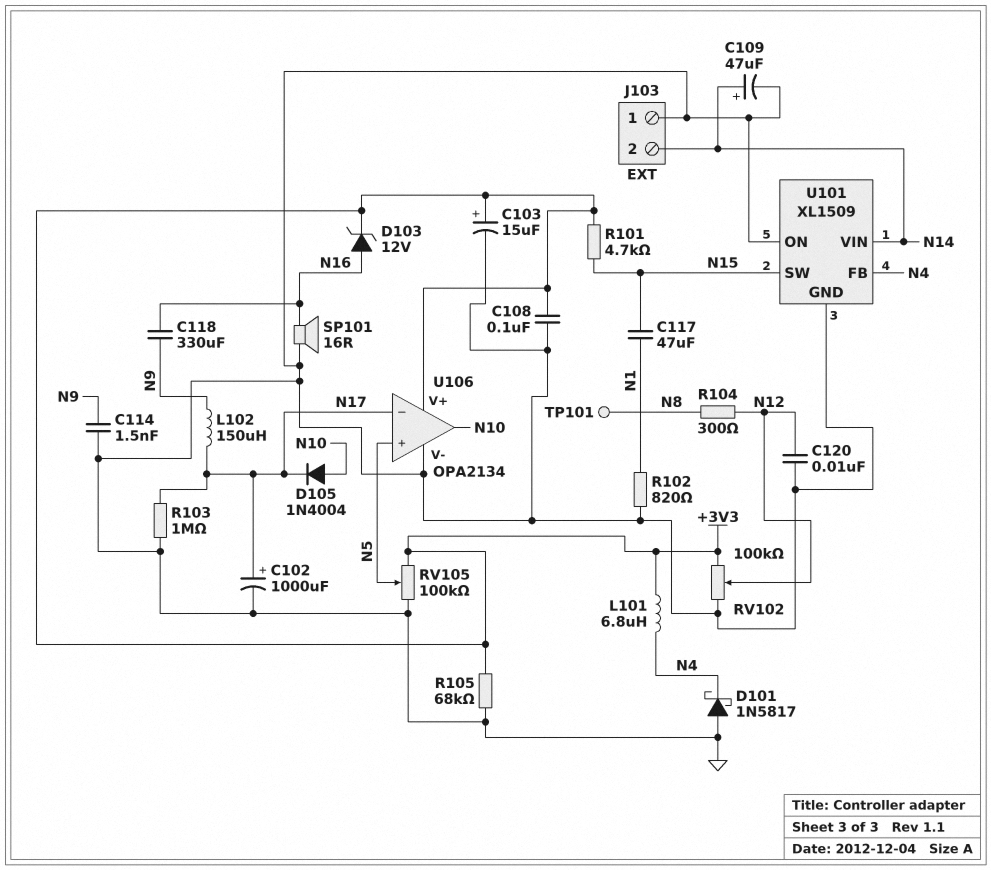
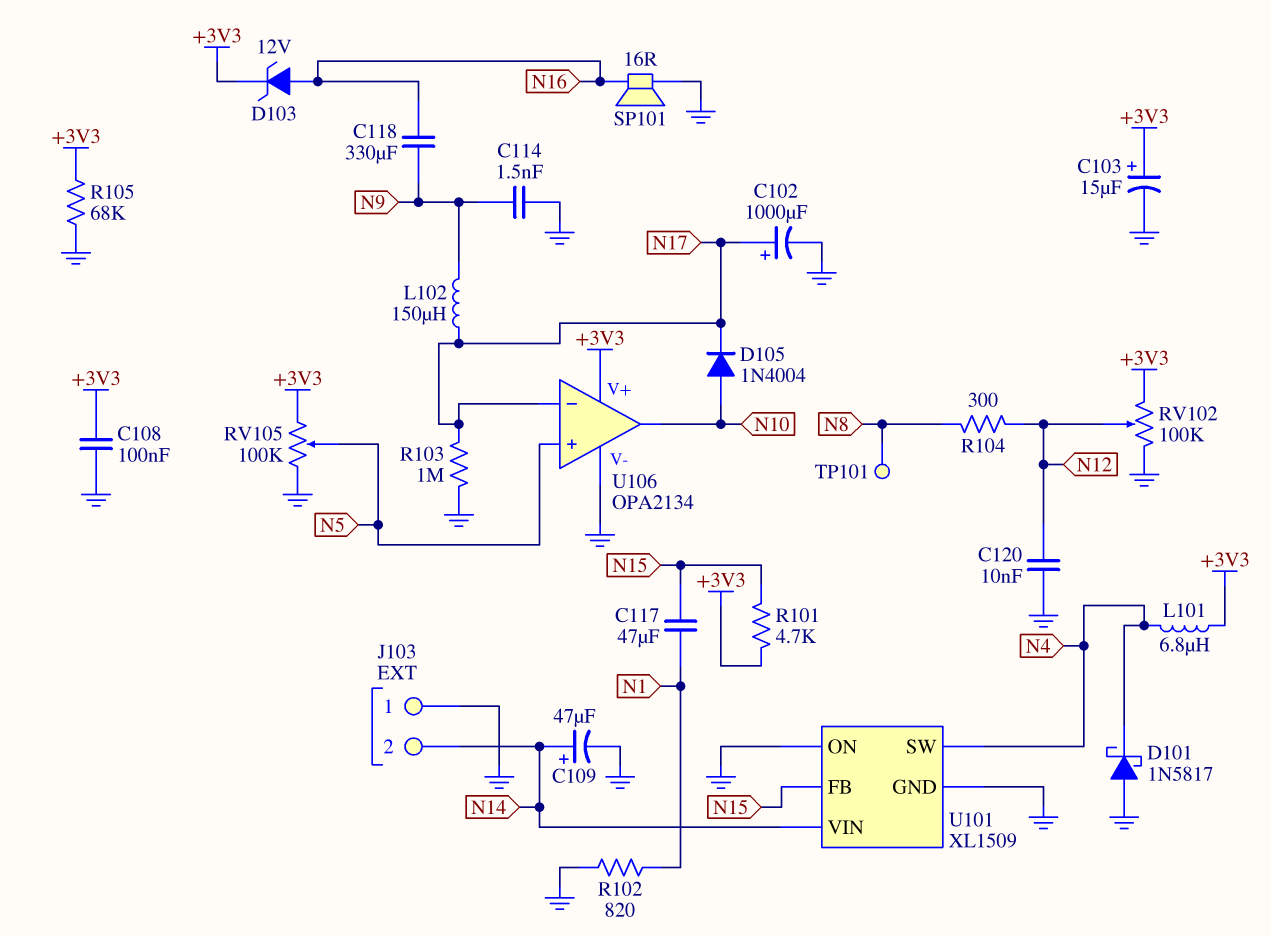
U101 pin FB: N4 -> N15
U101 pin SW: N15 -> N4

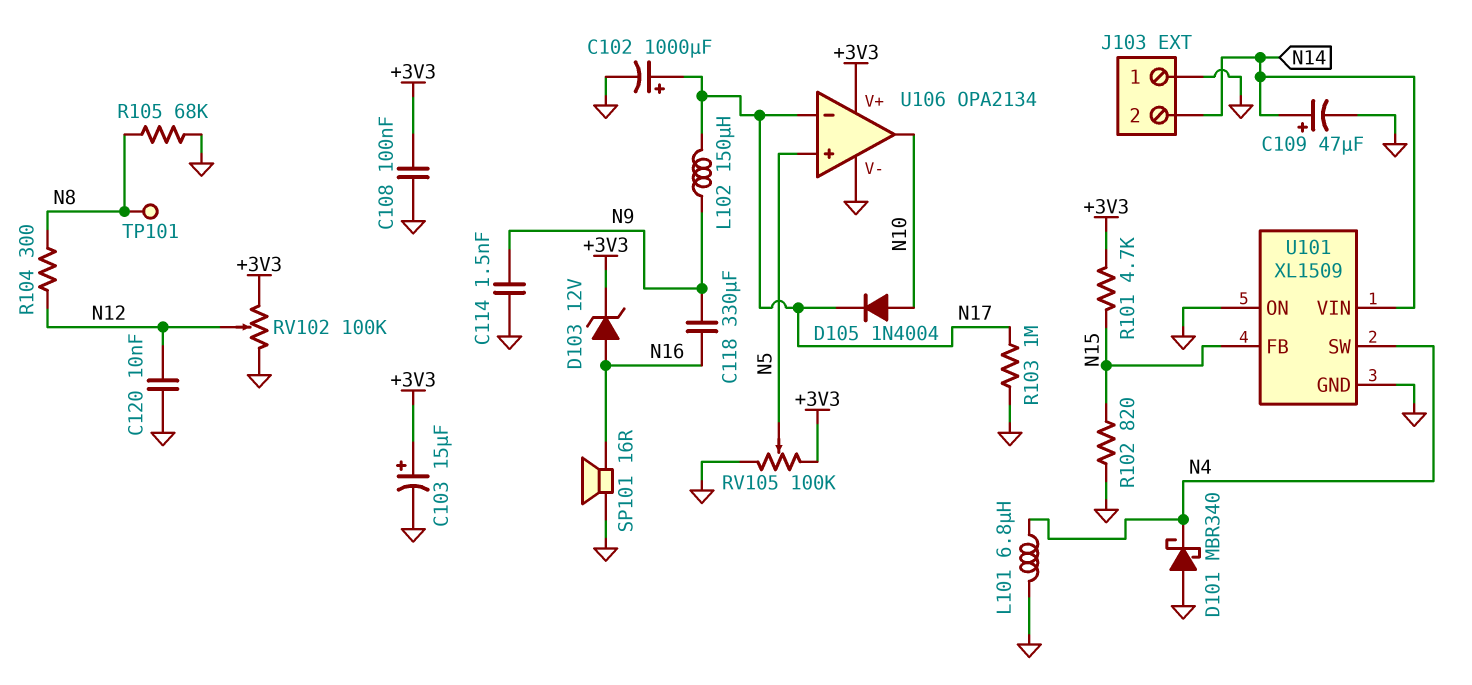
C117: 47uF (N1, N15) -> none
D101: schottky 1N5817 (A GND, K N4) -> schottky MBR340 (A GND, K N4)
L101: 6.8uH (+3V3, N4) -> 6.8uH (GND, N4)
R102: 820 (GND, N1) -> 820 (GND, N15)
R105: 68k (+3V3, GND) -> 68k (GND, N8)

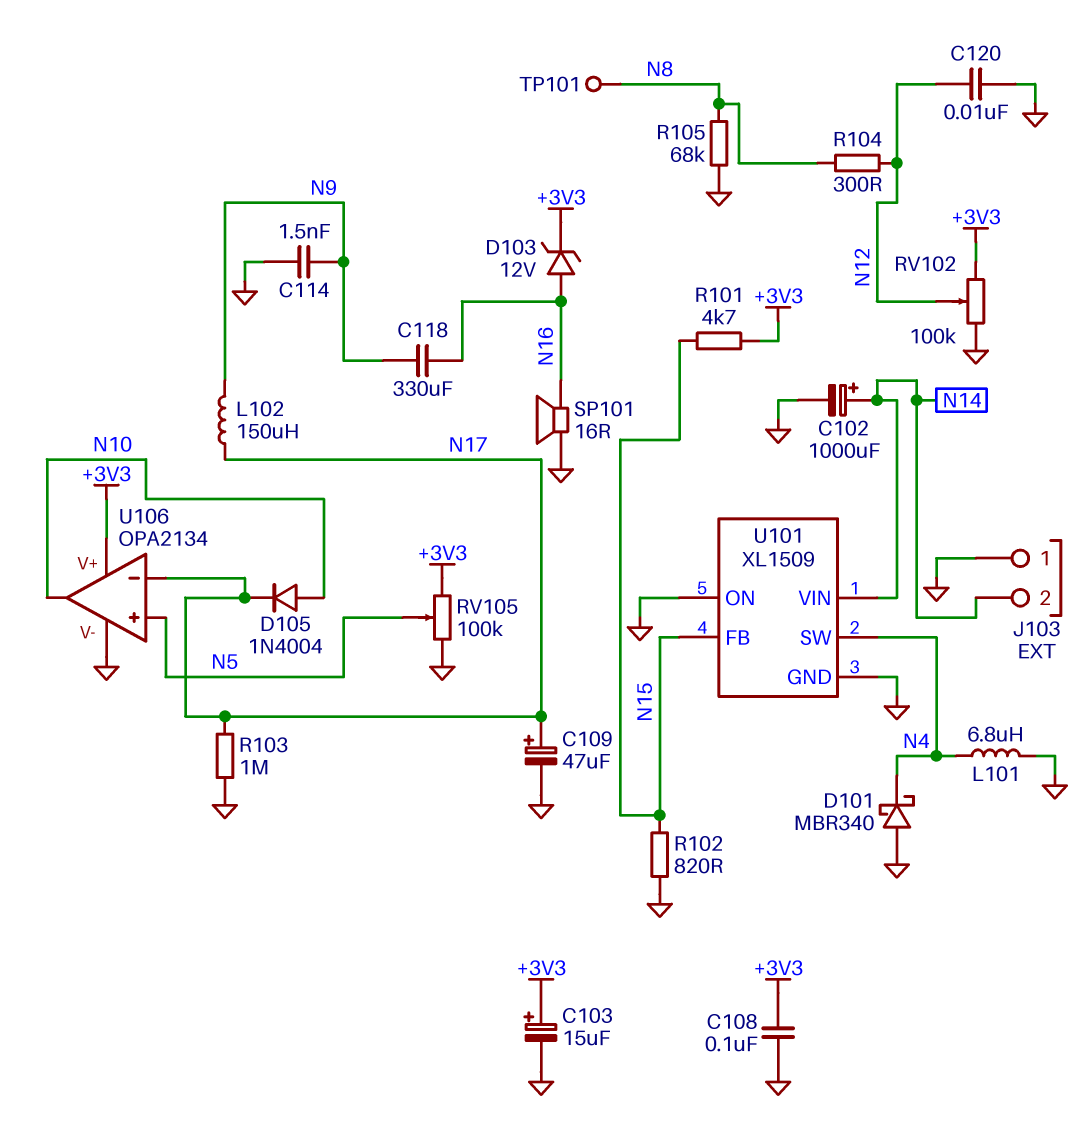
C102: 1000uF (plus N17, minus GND) -> 1000uF (plus N14, minus GND)
C109: 47uF (plus N14, minus GND) -> 47uF (plus N17, minus GND)

